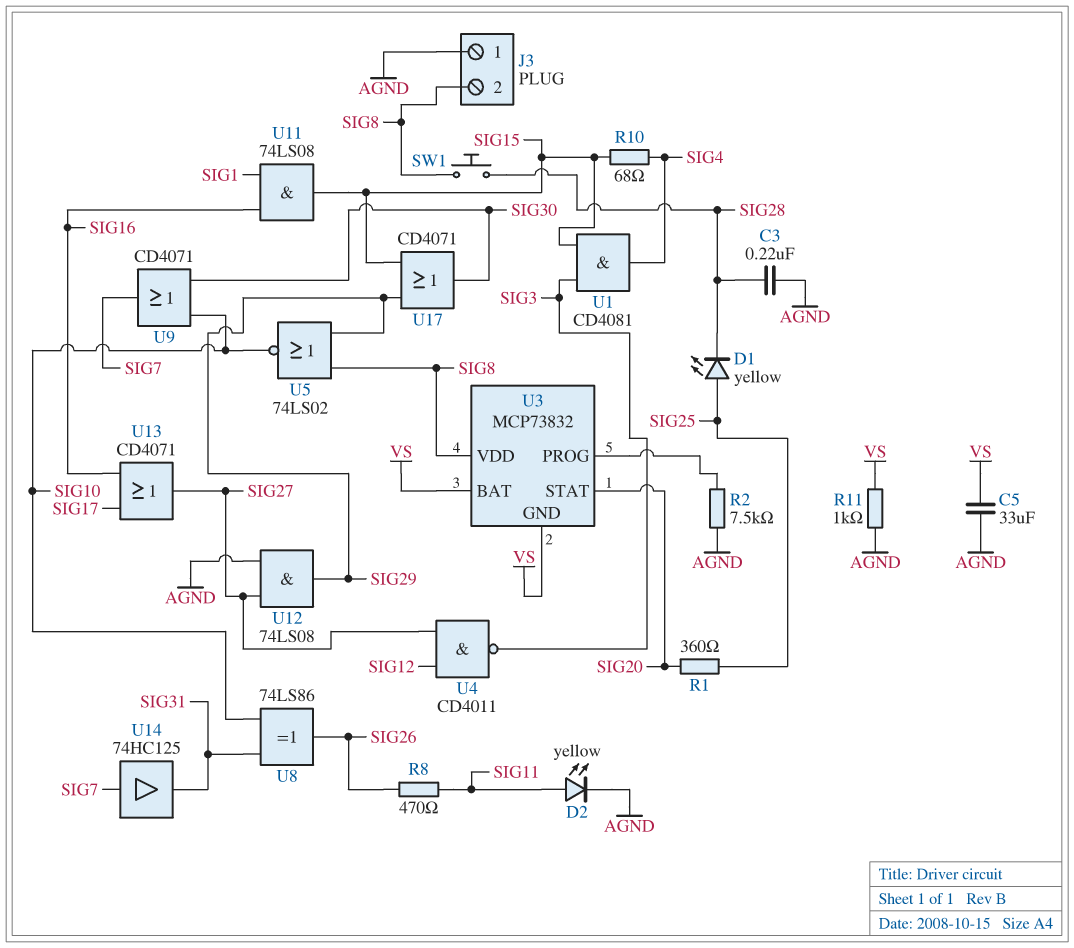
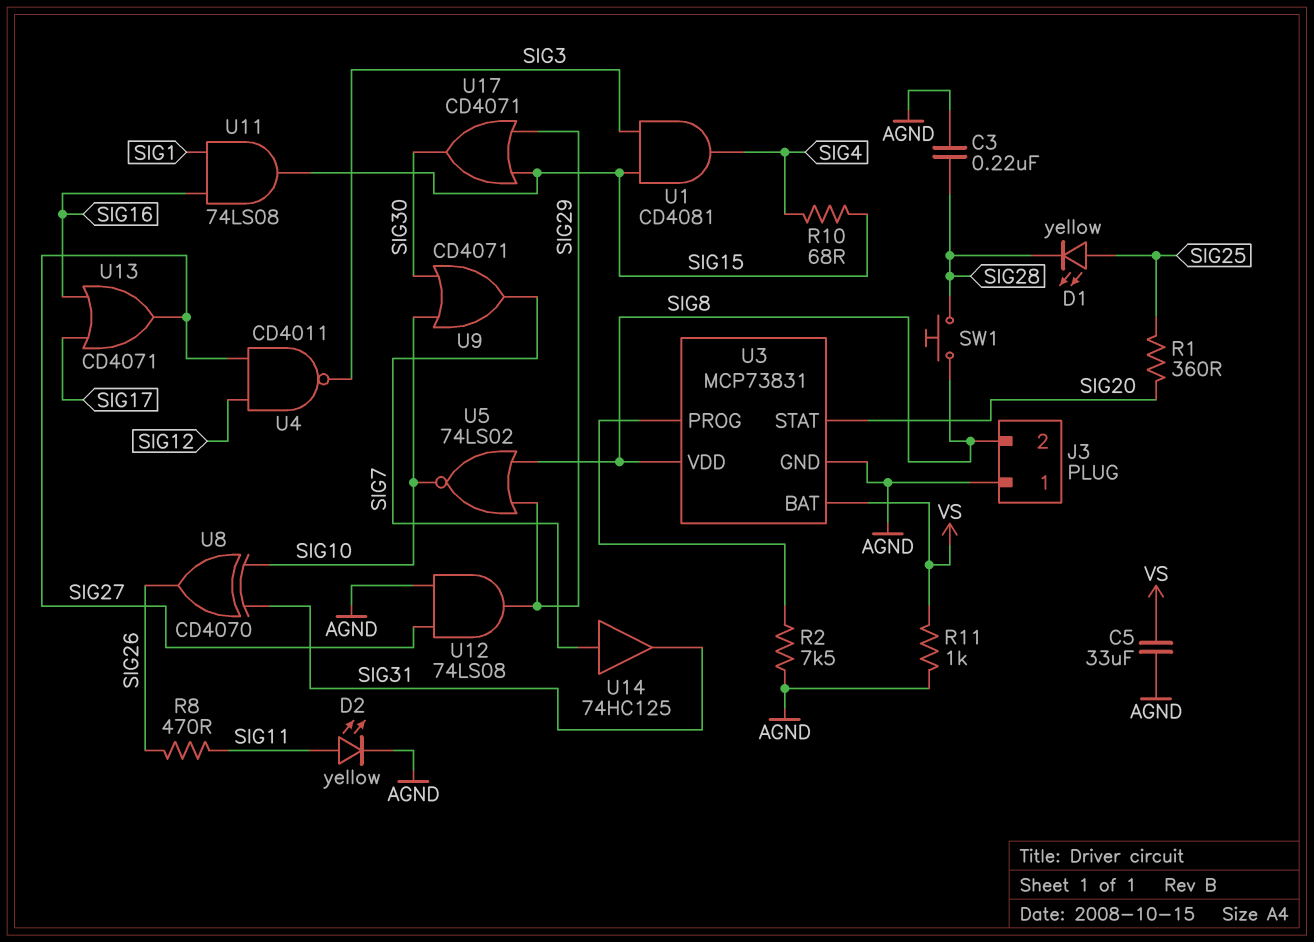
U3: MCP73832 -> MCP73831
U3 pin GND: VS -> AGND
U8: XOR 74LS86 (in SIG10, in SIG31, out SIG26) -> XOR CD4070 (in SIG10, in SIG31, out SIG26)

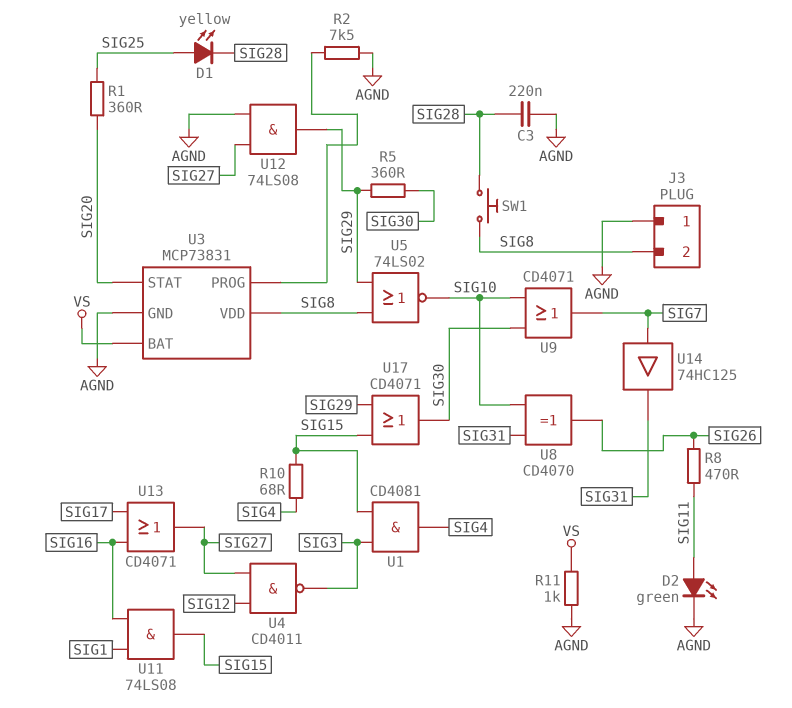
C5: 33uF (AGND, VS) -> none
D2: LED yellow (A SIG11, K AGND) -> LED green (A SIG11, K AGND)
R5: none -> 360 (SIG29, SIG30)

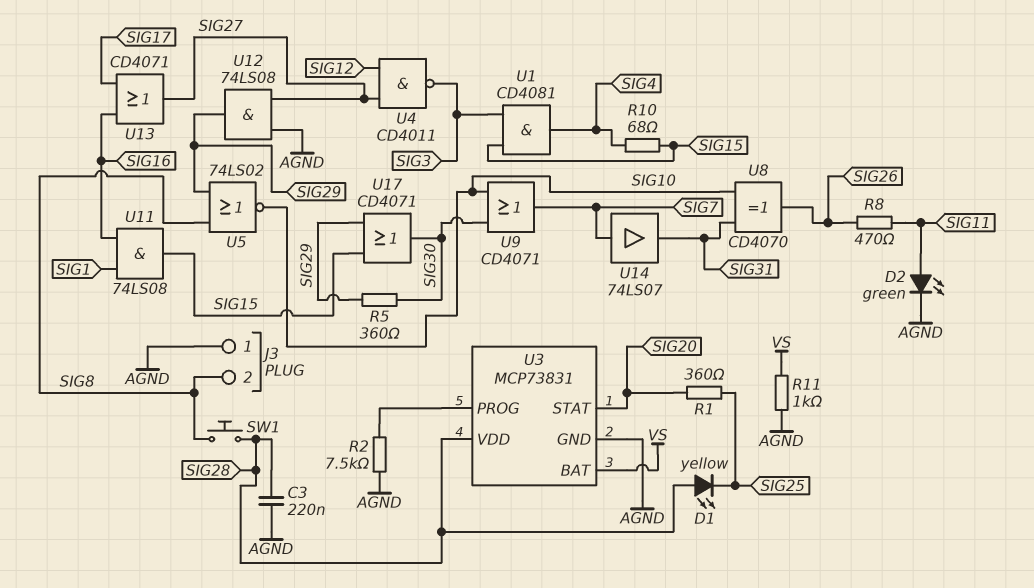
D1: LED yellow (A SIG25, K SIG28) -> LED yellow (A SIG28, K SIG25)
U3 pin VDD: SIG8 -> SIG28
U14: buffer 74HC125 (in SIG7, out SIG31) -> buffer 74LS07 (in SIG7, out SIG31)

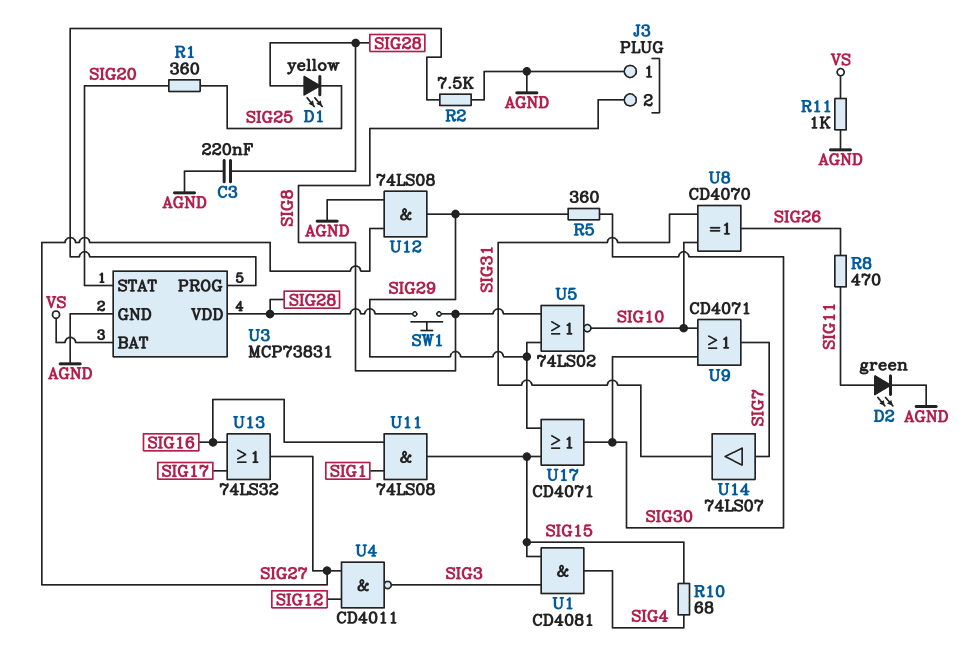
U13: OR CD4071 (in SIG16, in SIG17, out SIG27) -> OR 74LS32 (in SIG16, in SIG17, out SIG27)

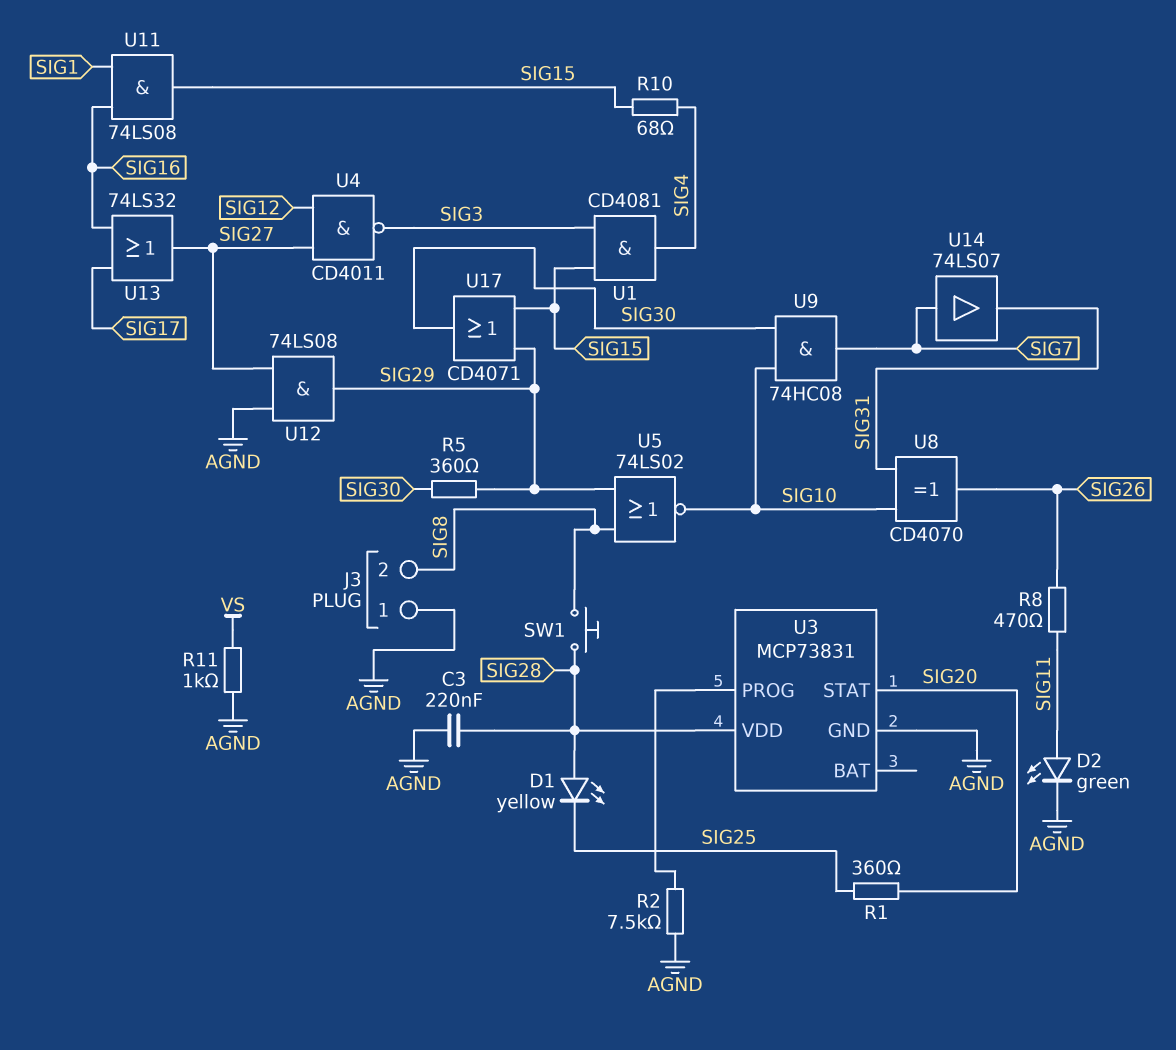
U3 pin BAT: VS -> none
U9: OR CD4071 (in SIG10, in SIG30, out SIG7) -> AND 74HC08 (in SIG10, in SIG30, out SIG7)

